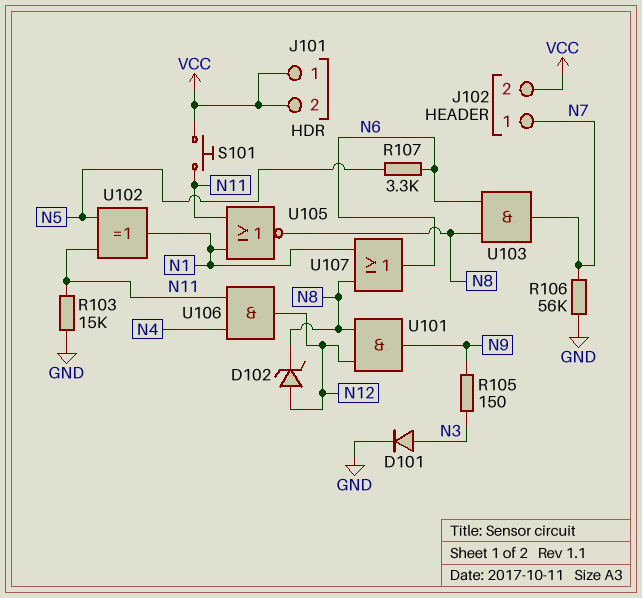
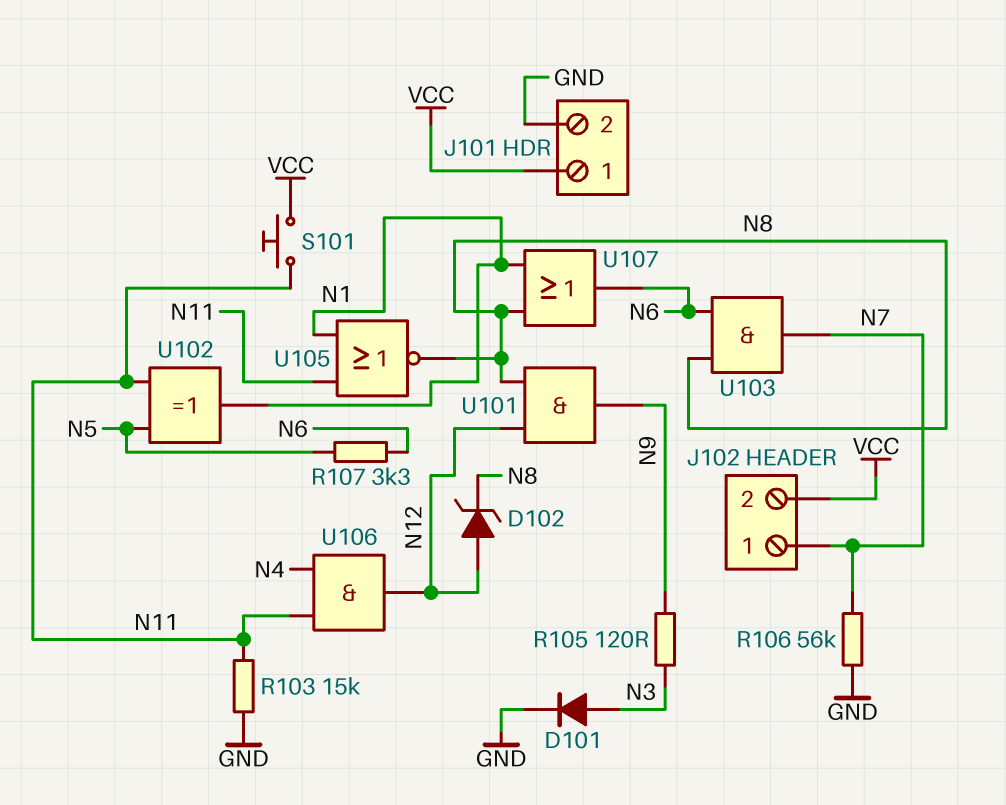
J101 pin 2: VCC -> GND
R105: 150 (N3, N9) -> 120 (N3, N9)

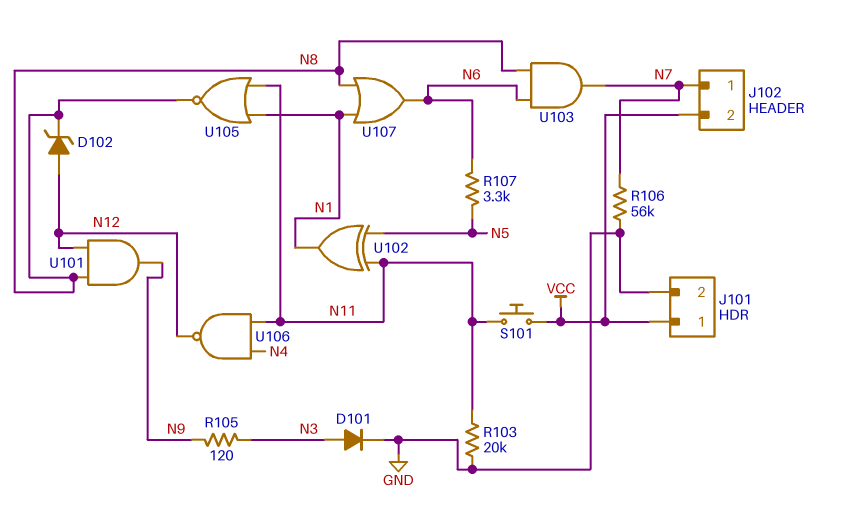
R103: 15k (GND, N11) -> 20k (GND, N11)
U106: AND (in N4, in N11, out N12) -> NAND (in N4, in N11, out N12)

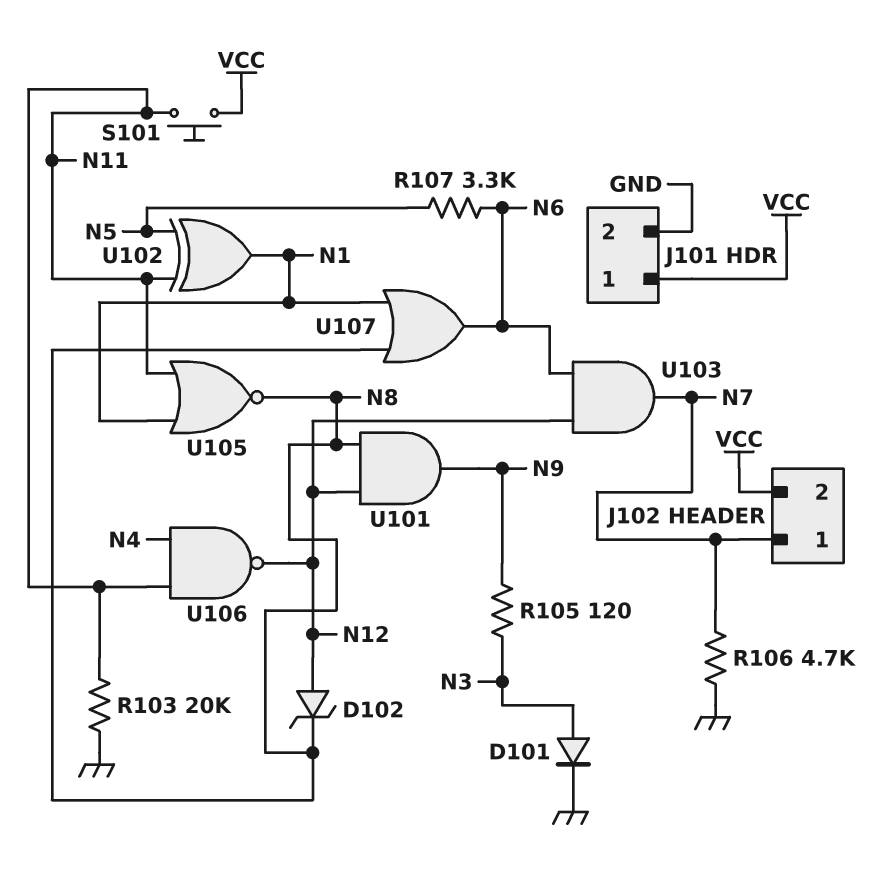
R106: 56k (GND, N7) -> 4.7k (GND, N7)
U103: AND (in N6, in N8, out N7) -> AND (in N6, in N12, out N7)

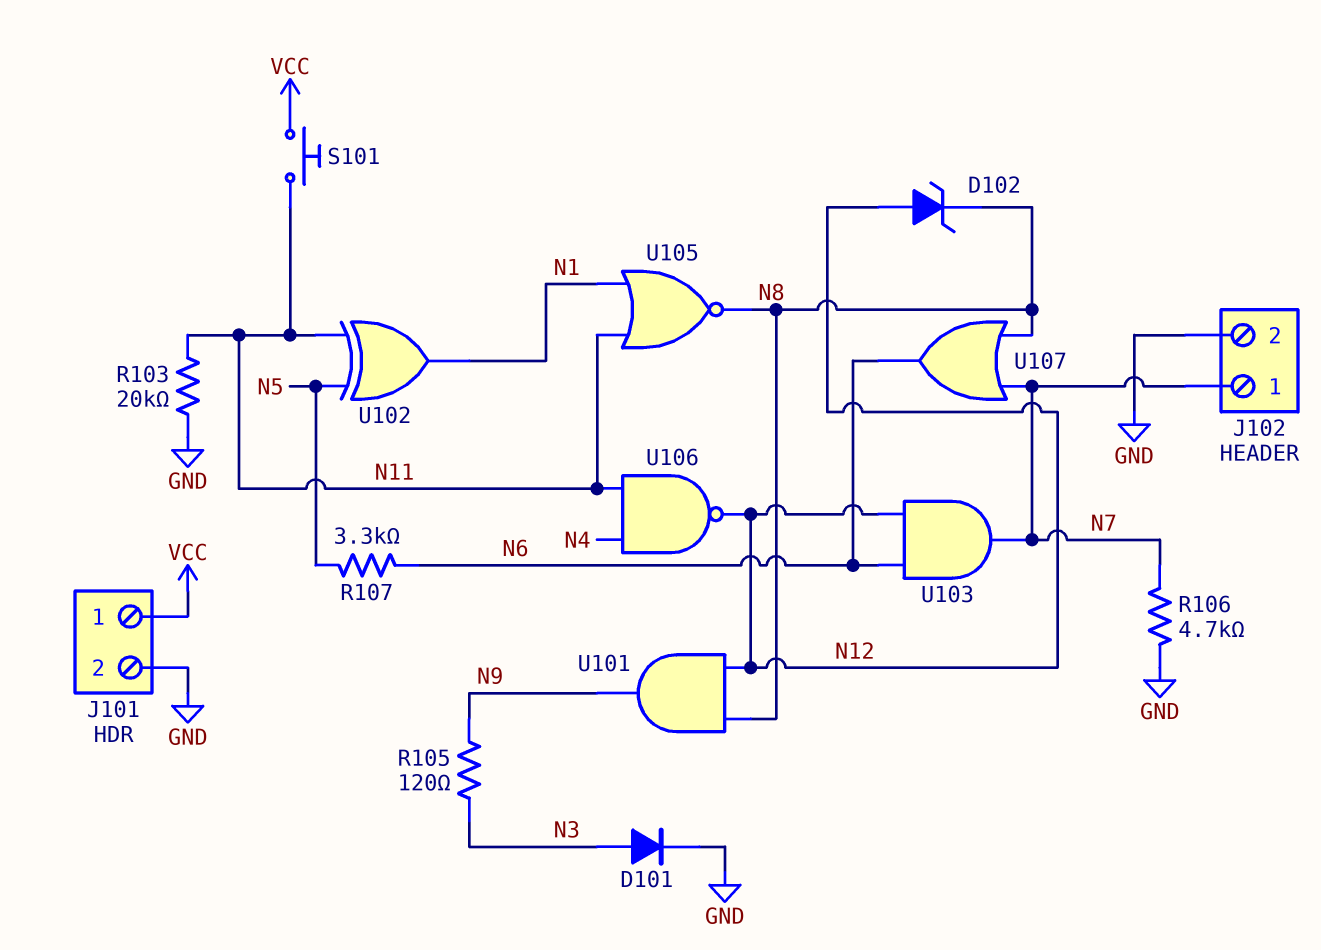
J102 pin 2: VCC -> GND
U107: OR (in N1, in N8, out N6) -> OR (in N7, in N8, out N6)

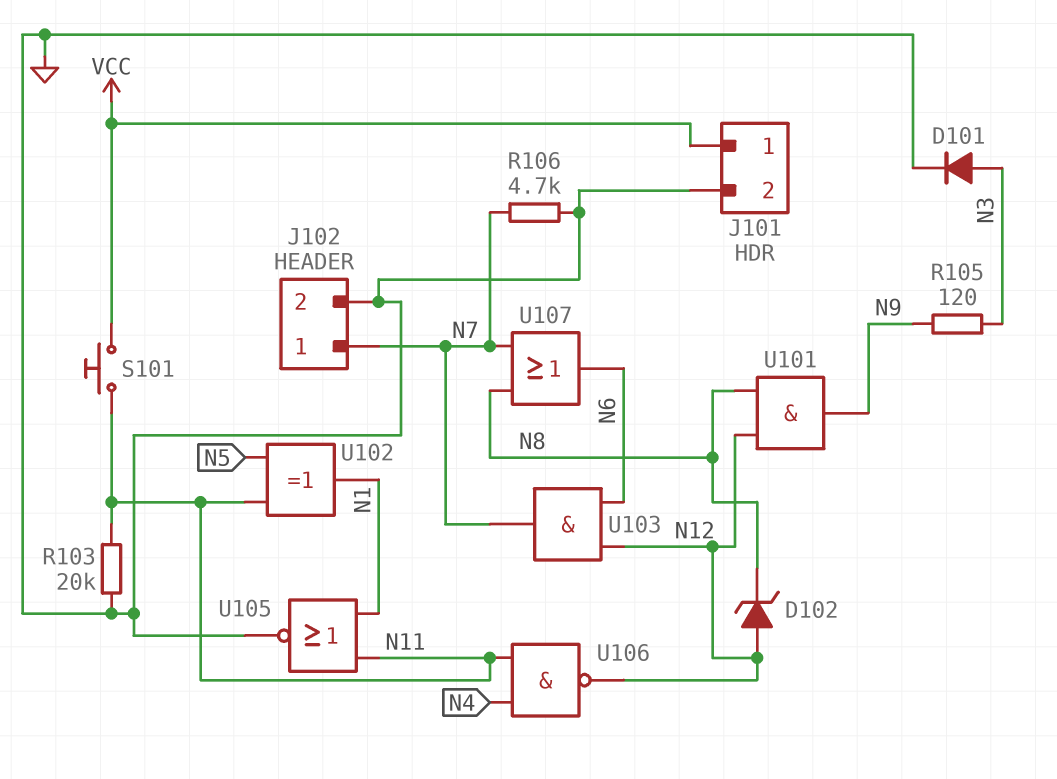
R107: 3.3k (N5, N6) -> none
U105: NOR (in N1, in N11, out N8) -> NOR (in N1, in N11, out GND)

